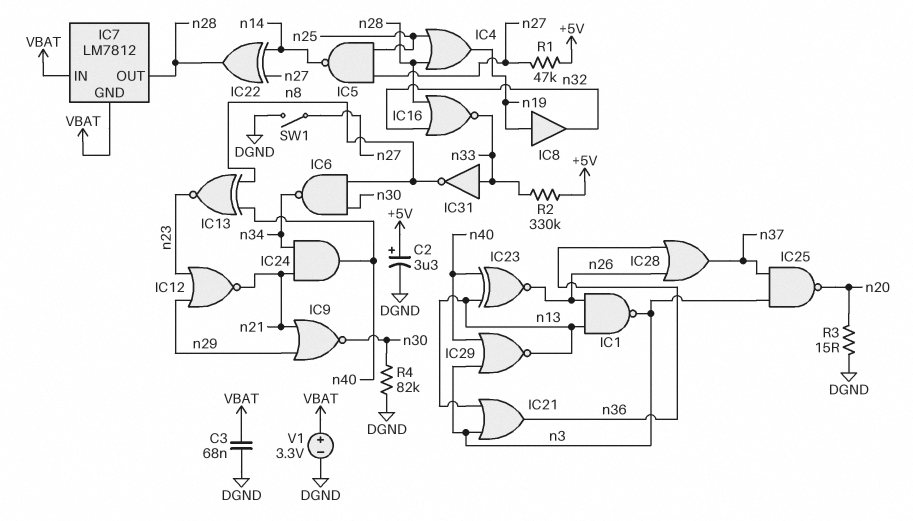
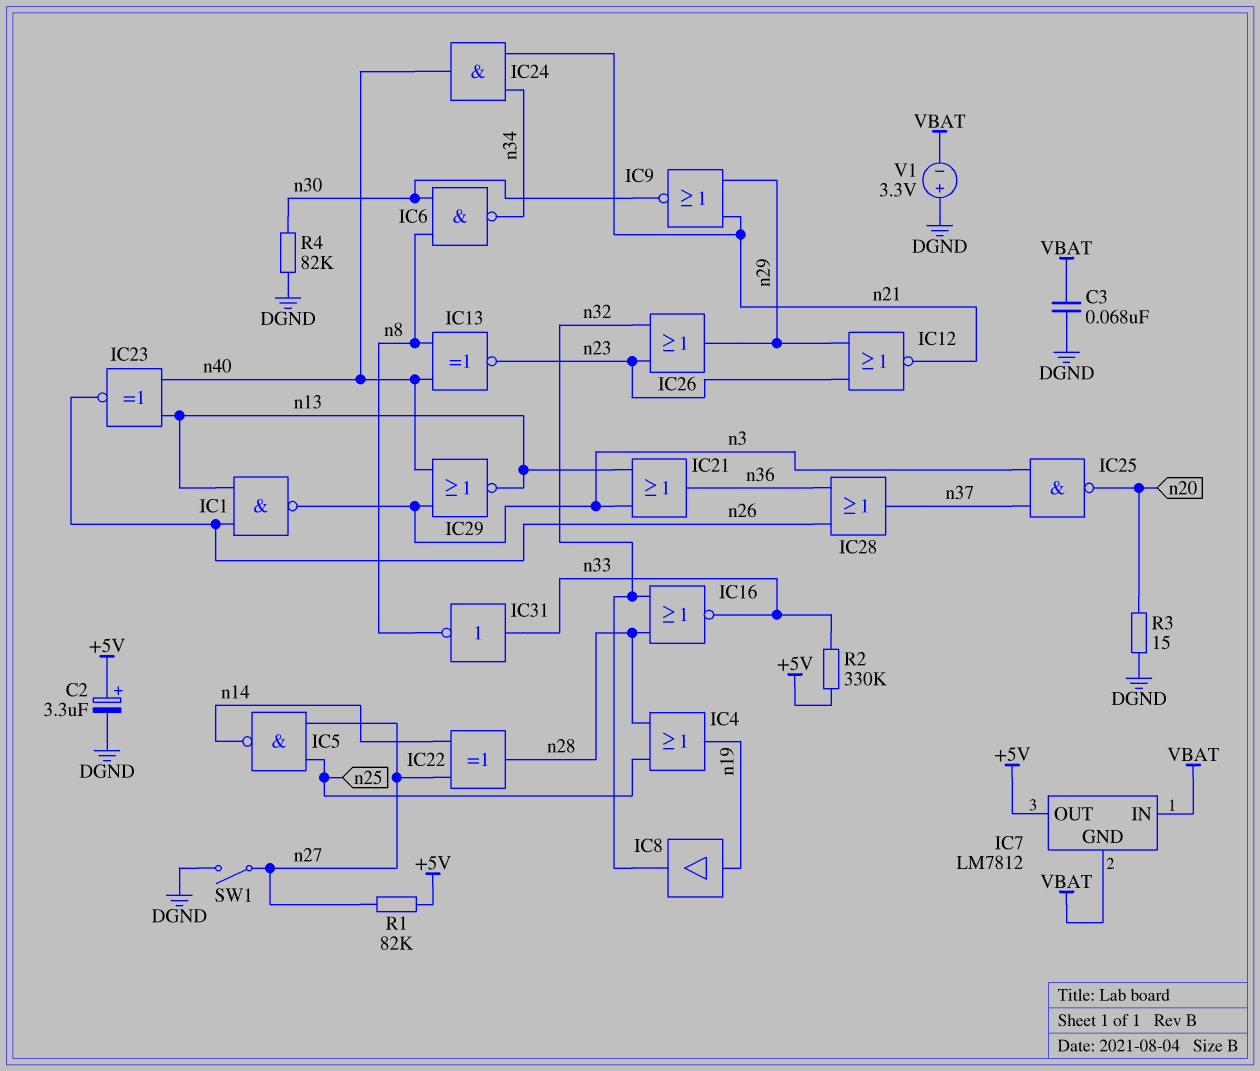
IC7 pin OUT: n28 -> +5V
IC26: none -> OR (in n23, in n32, out n29)
R1: 47k (+5V, n27) -> 82k (+5V, n27)
V1: 3.3V (plus VBAT, minus DGND) -> 3.3V (plus DGND, minus VBAT)

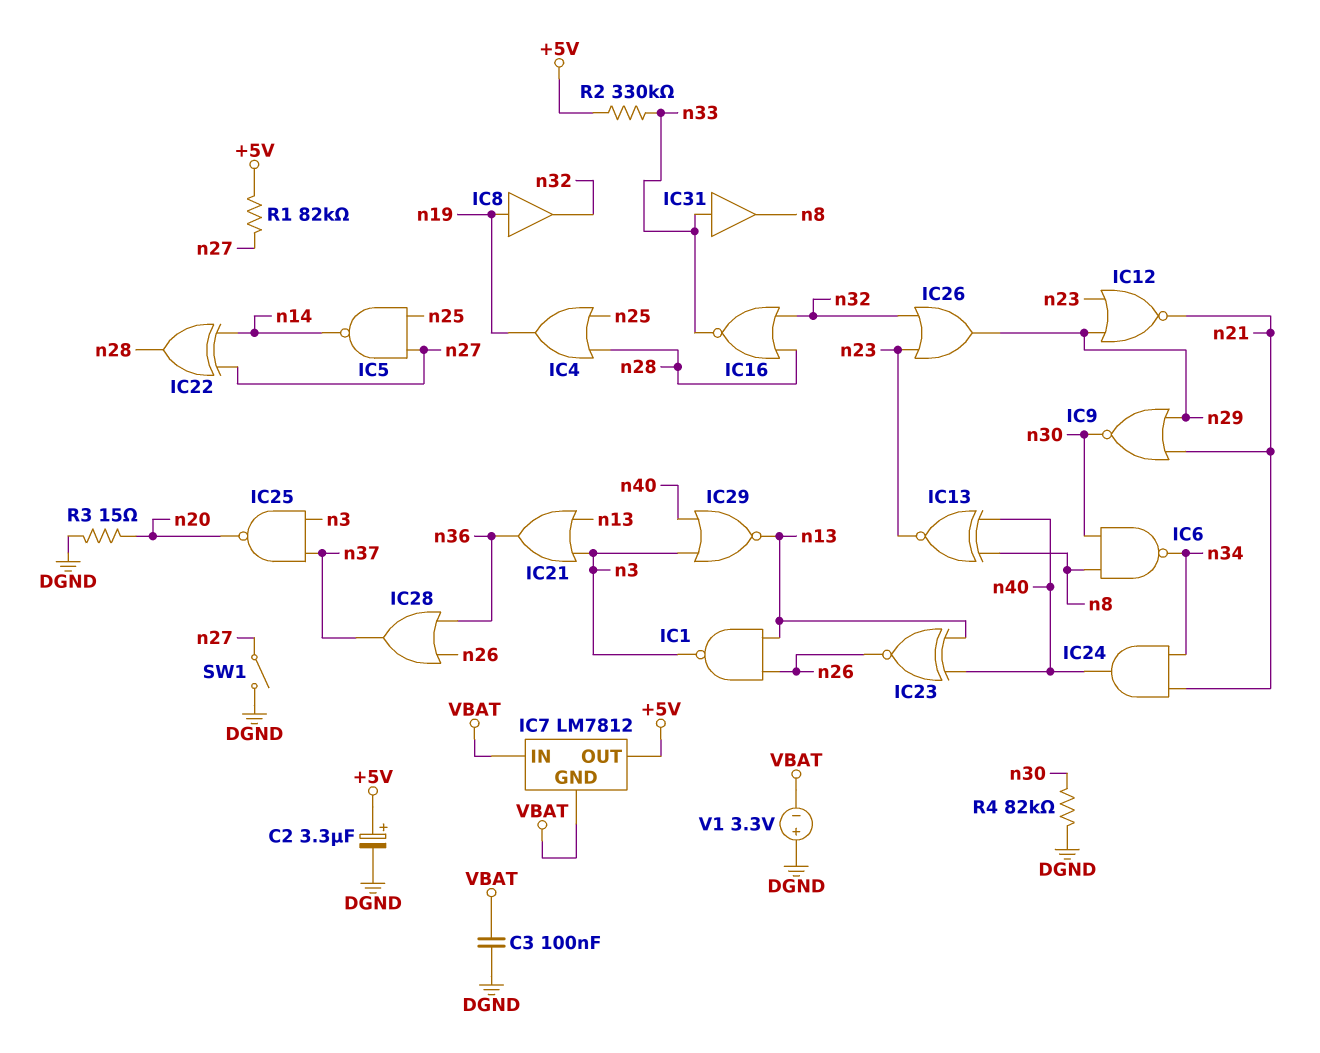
C3: 68nF (DGND, VBAT) -> 100nF (DGND, VBAT)
IC31: NOT (in n33, out n8) -> buffer (in n33, out n8)

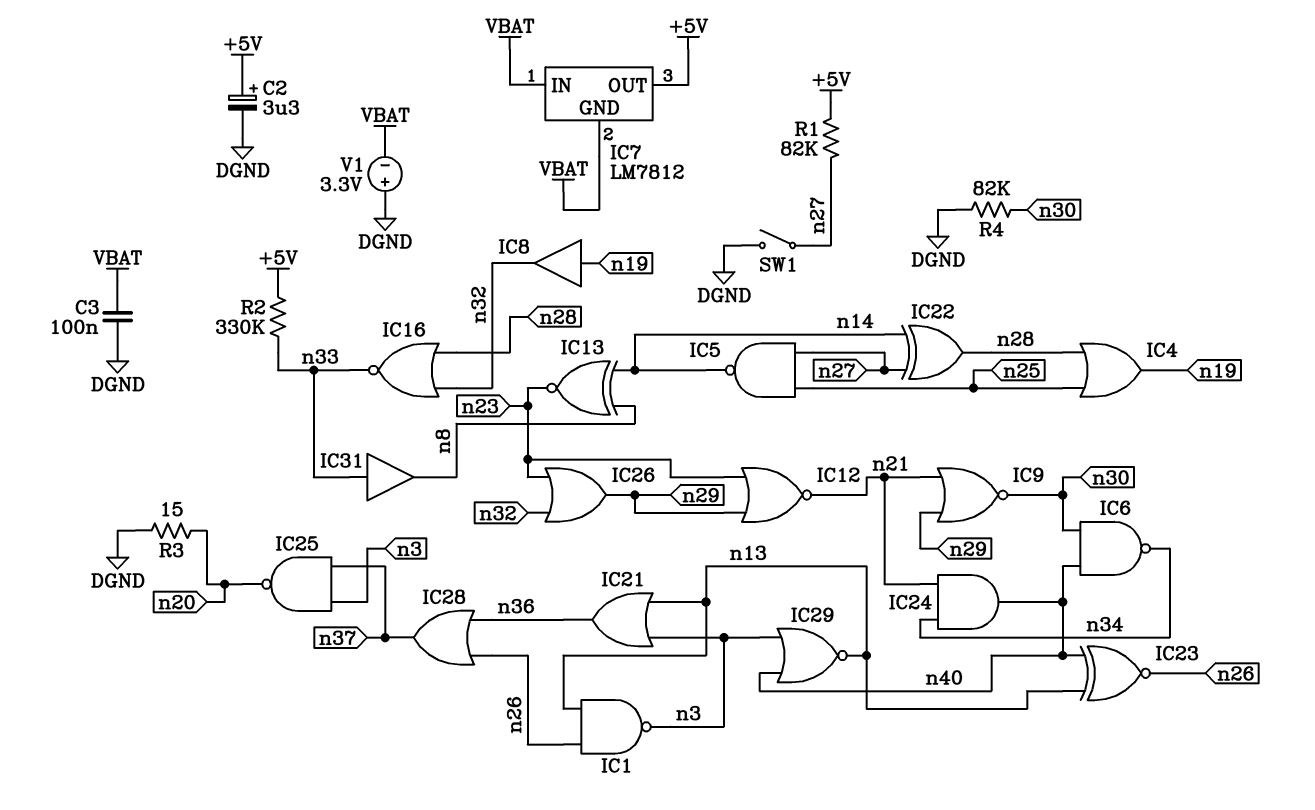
IC6: NAND (in n8, in n30, out n34) -> NAND (in n30, in n40, out n34)
IC13: XNOR (in n8, in n40, out n23) -> XNOR (in n8, in n14, out n23)

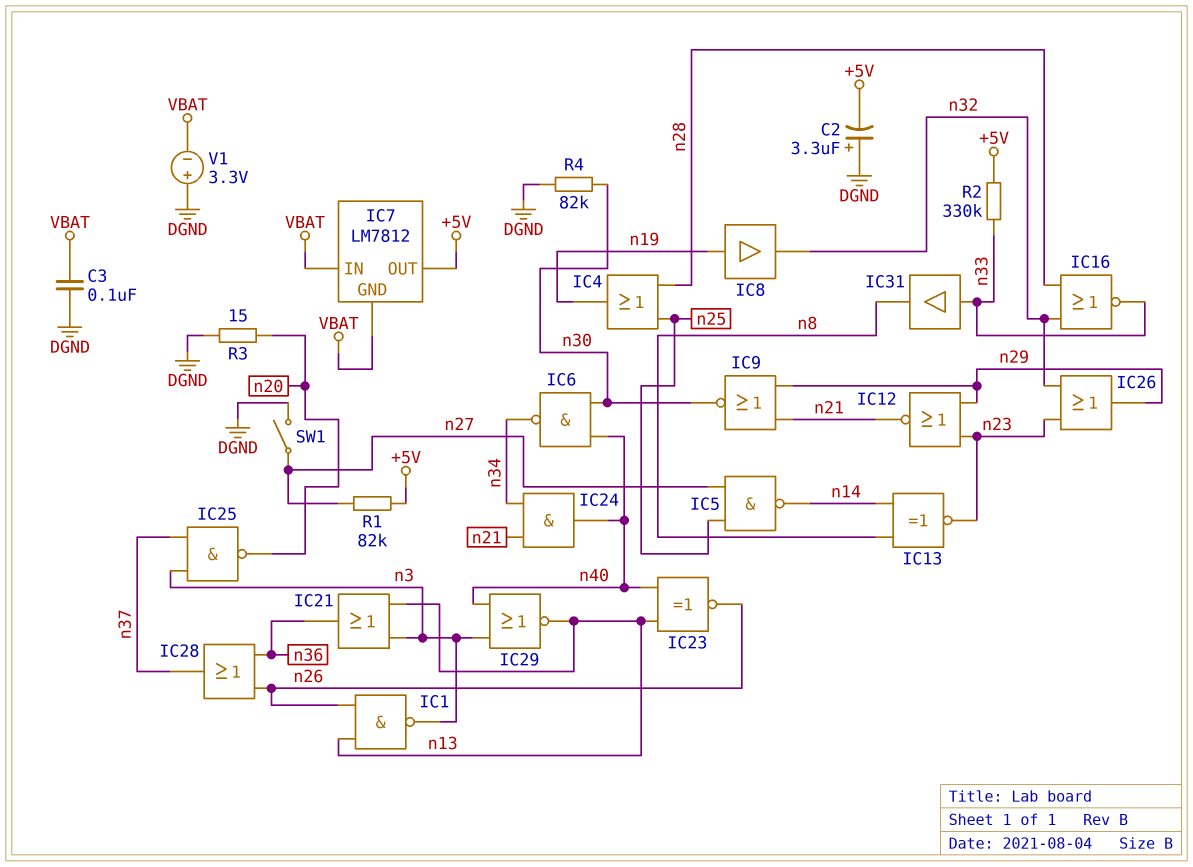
C2: 3.3uF (plus +5V, minus DGND) -> 3.3uF (plus DGND, minus +5V)
IC22: XOR (in n14, in n27, out n28) -> none

